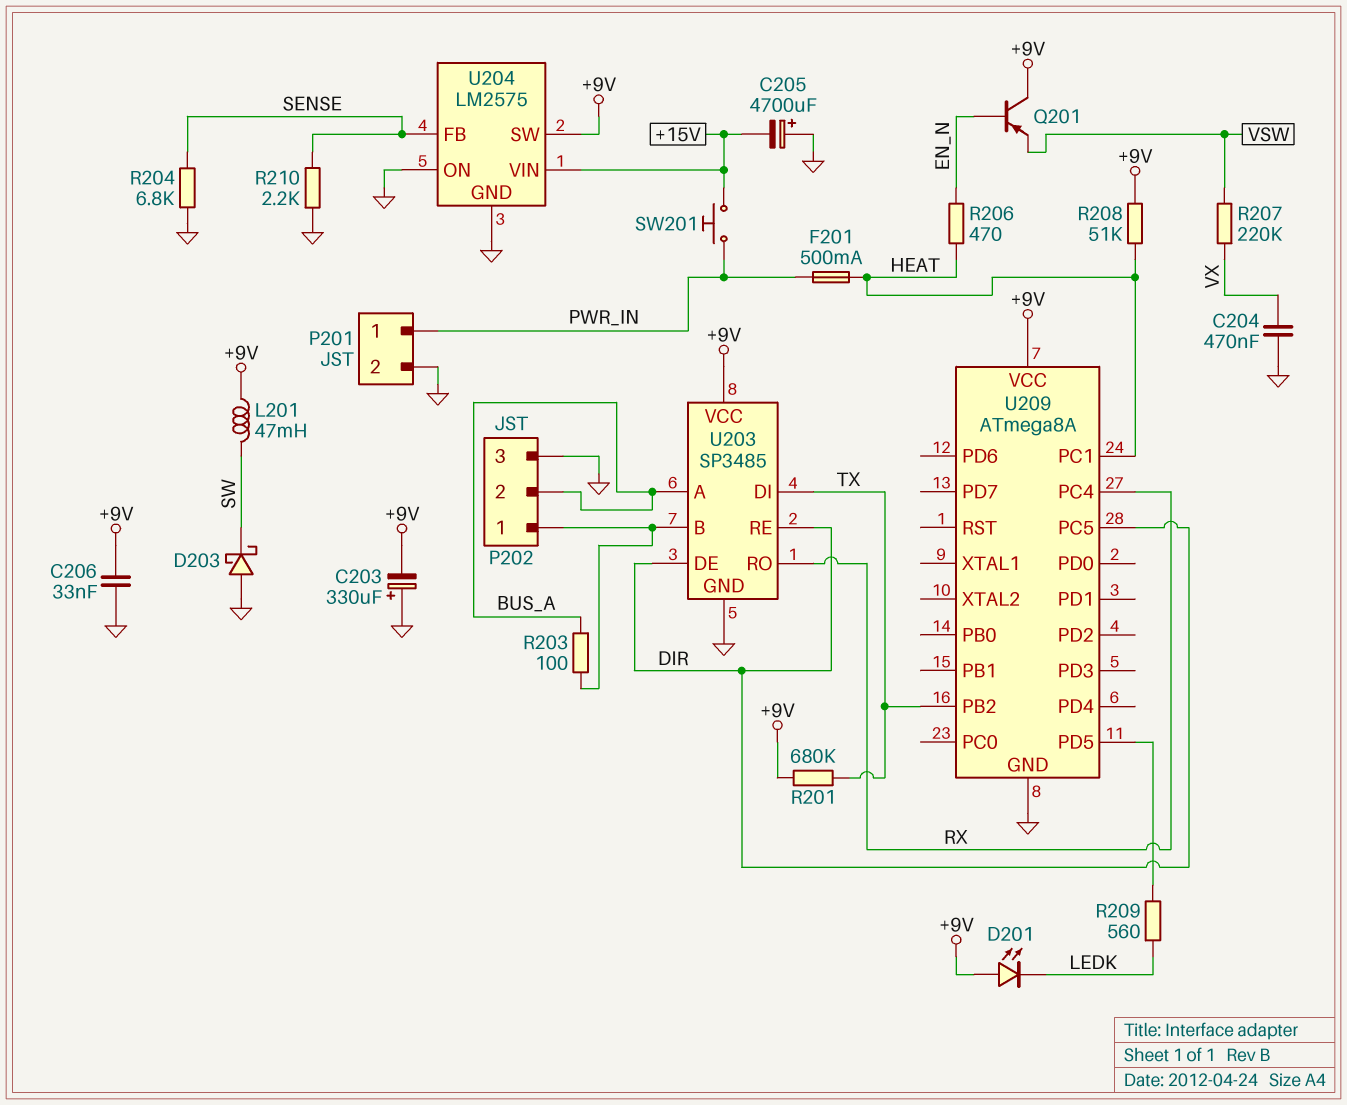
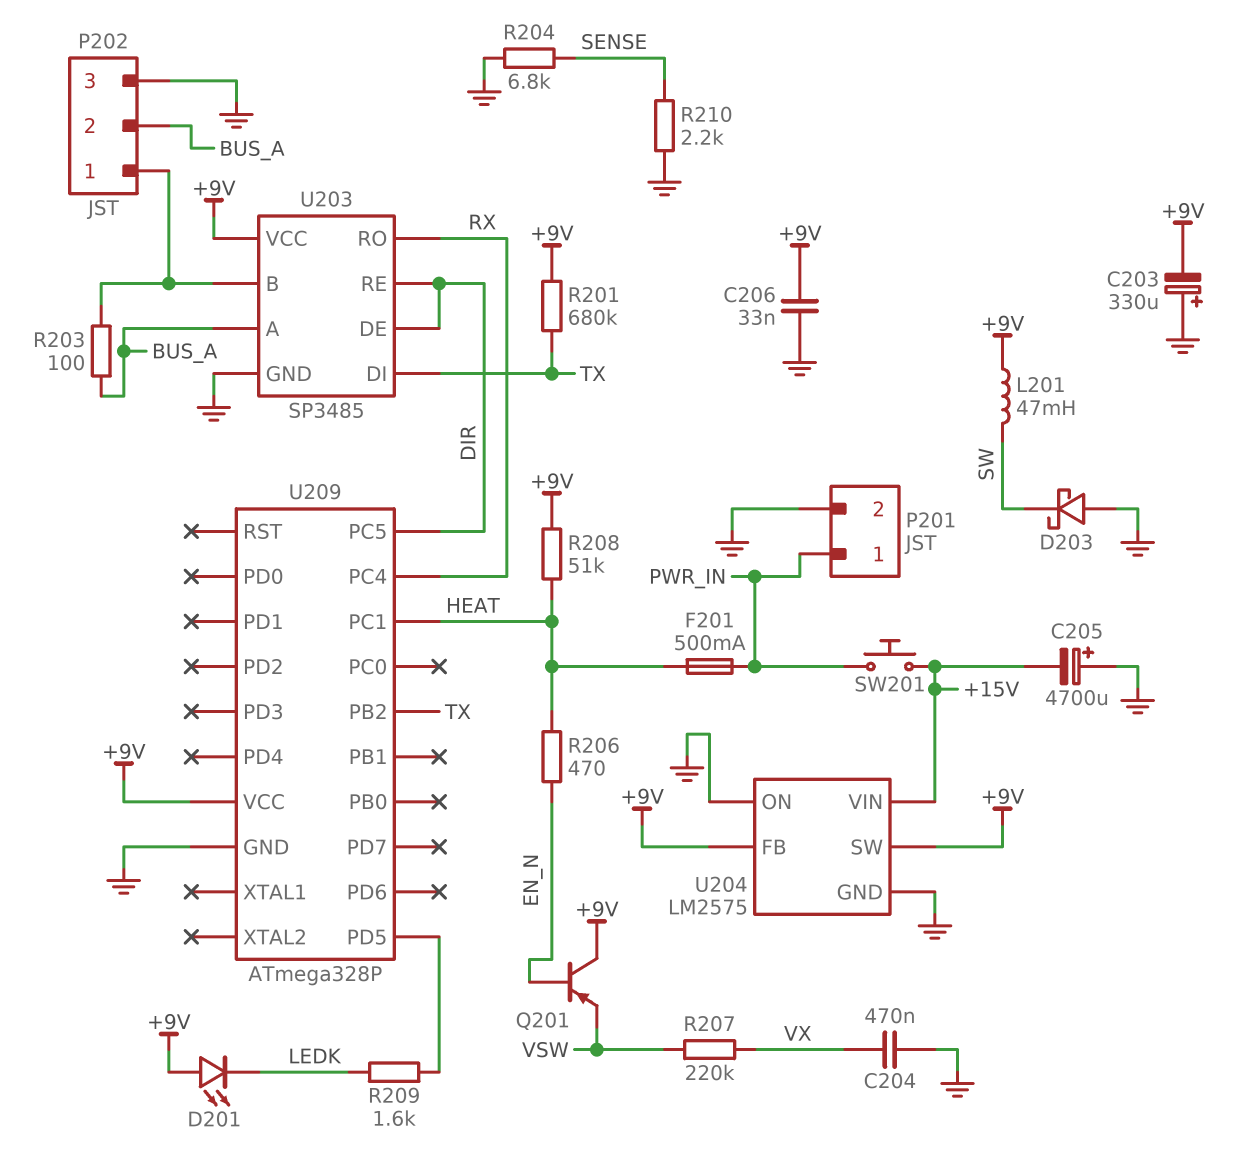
R209: 560 (LEDK, U209/PD5) -> 1.6k (LEDK, U209/PD5)
U204 pin FB: SENSE -> +9V
U209: ATmega8A -> ATmega328P

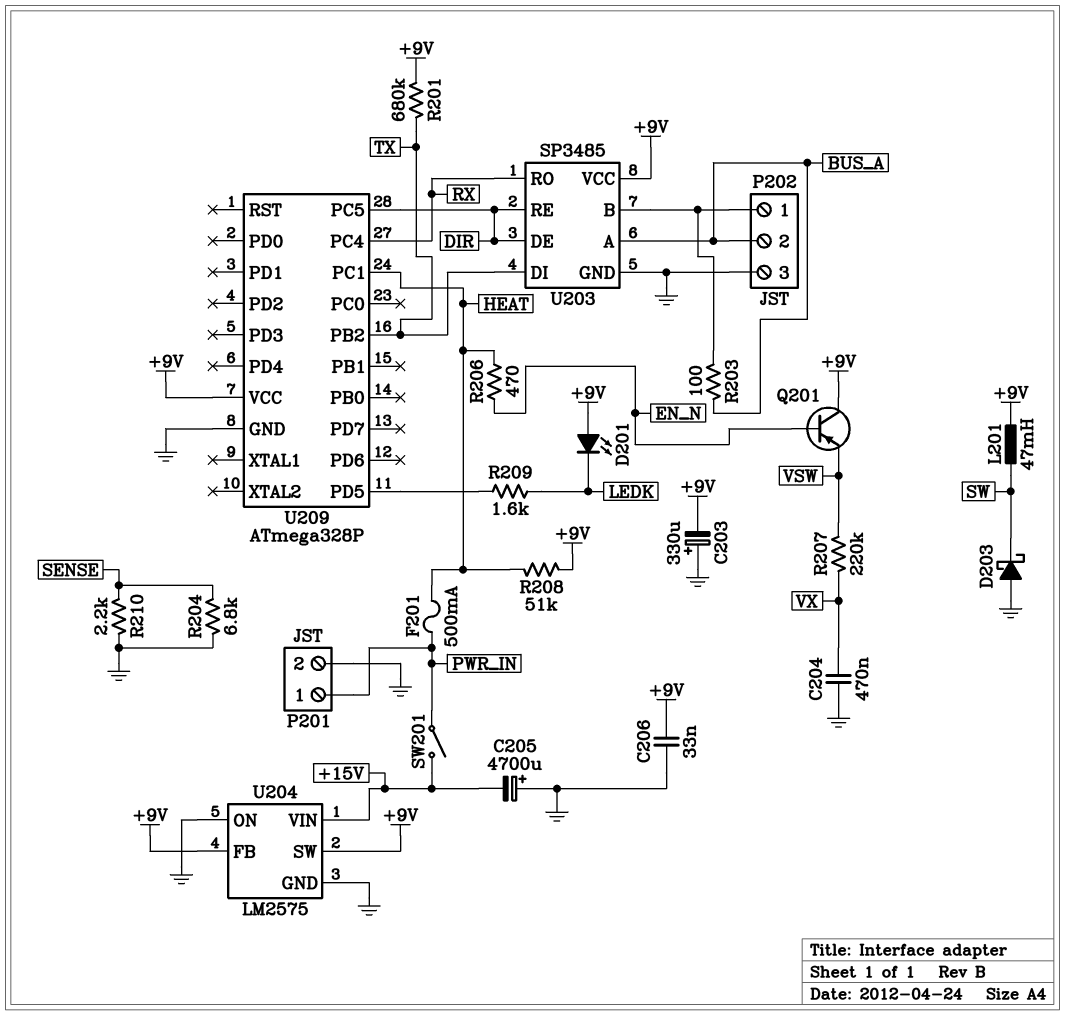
SW201: button (+15V, PWR_IN) -> switch (+15V, PWR_IN)

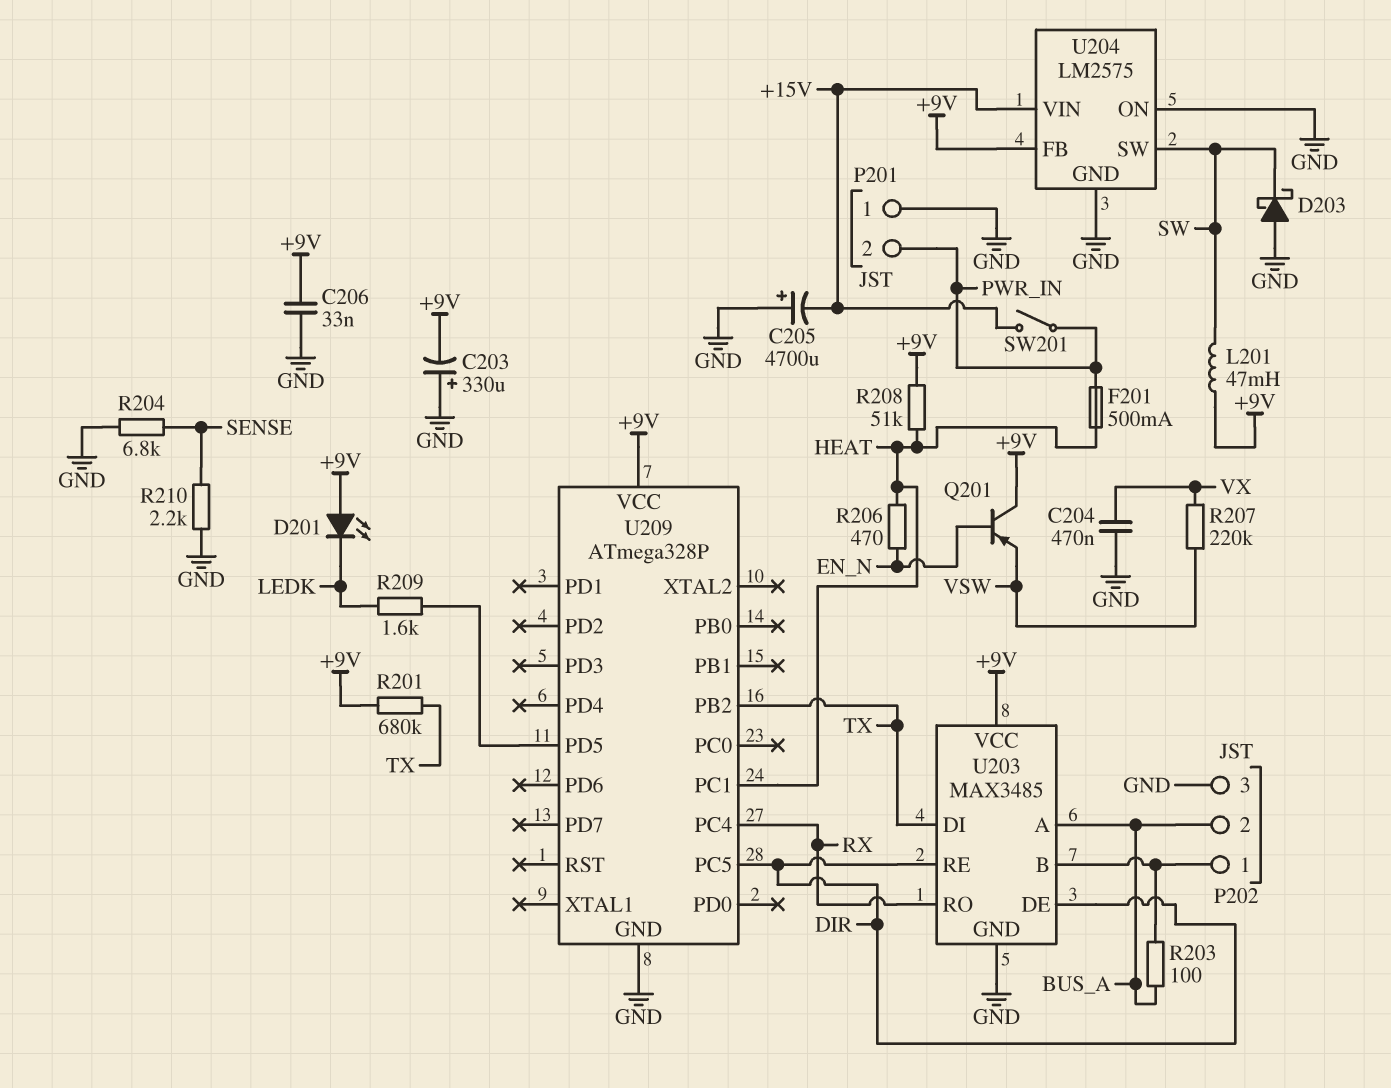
P201 pin 1: PWR_IN -> GND
P201 pin 2: GND -> PWR_IN
U203: SP3485 -> MAX3485
U204 pin SW: +9V -> SW

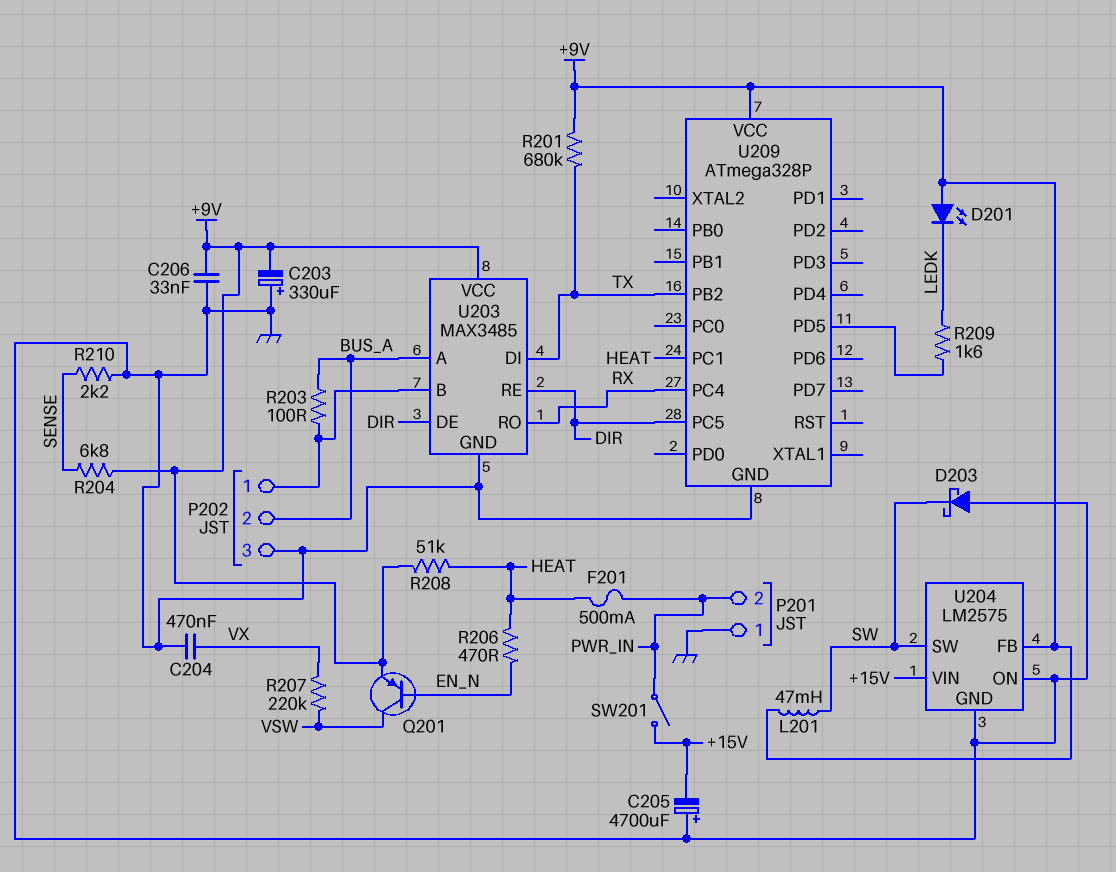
Q201: PNP (B EN_N, C +9V, E VSW) -> PNP (B EN_N, C VSW, E +9V)
R204: 6.8k (GND, SENSE) -> 6.8k (+9V, SENSE)

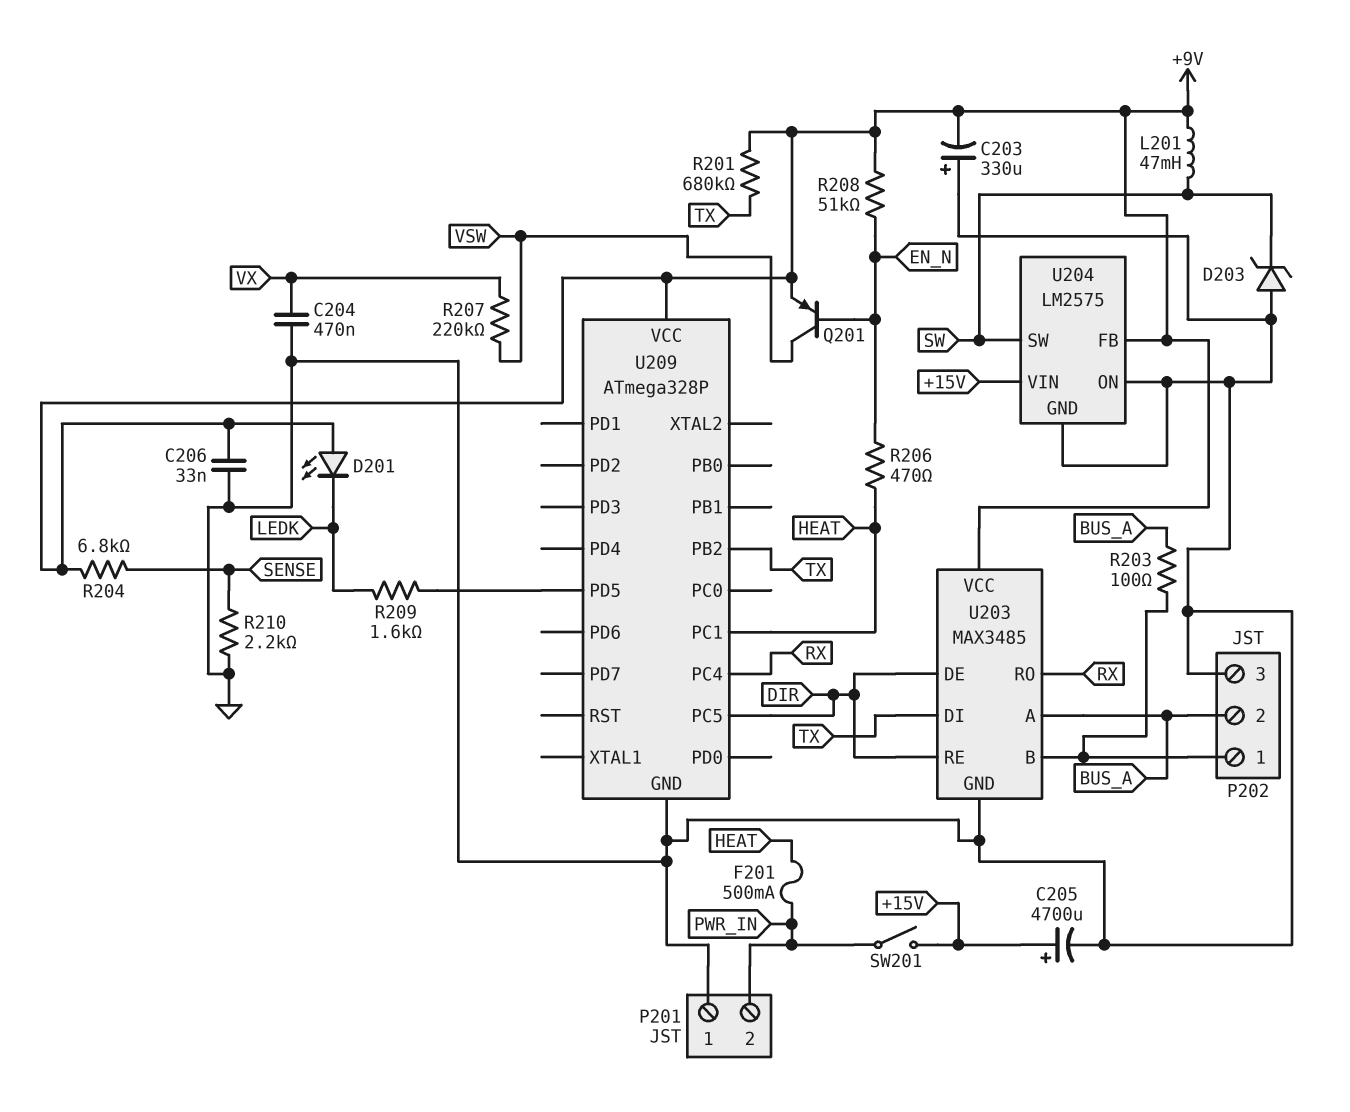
C205: 4700uF (plus GND, minus +15V) -> 4700uF (plus +15V, minus GND)
D203: schottky (A GND, K SW) -> zener (A GND, K SW)
R208: 51k (+9V, HEAT) -> 51k (+9V, EN_N)

